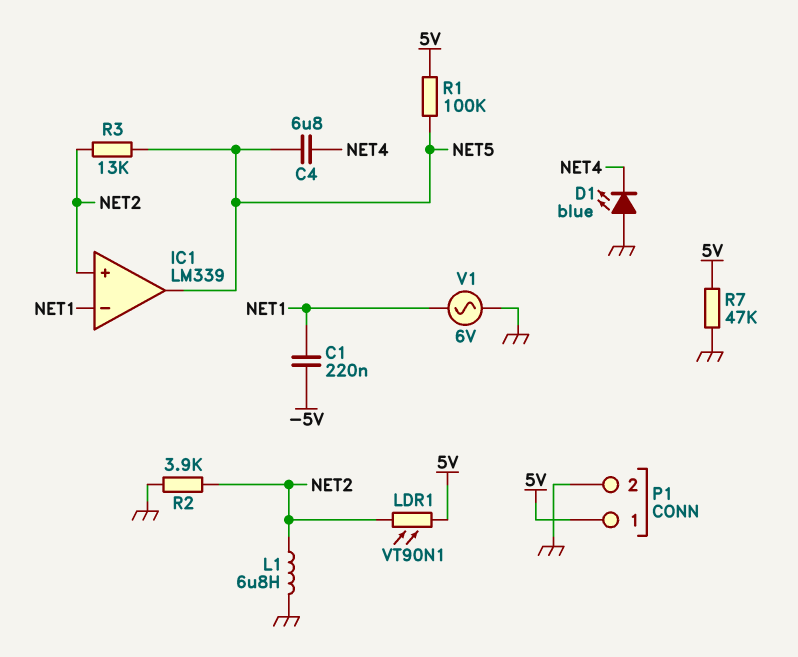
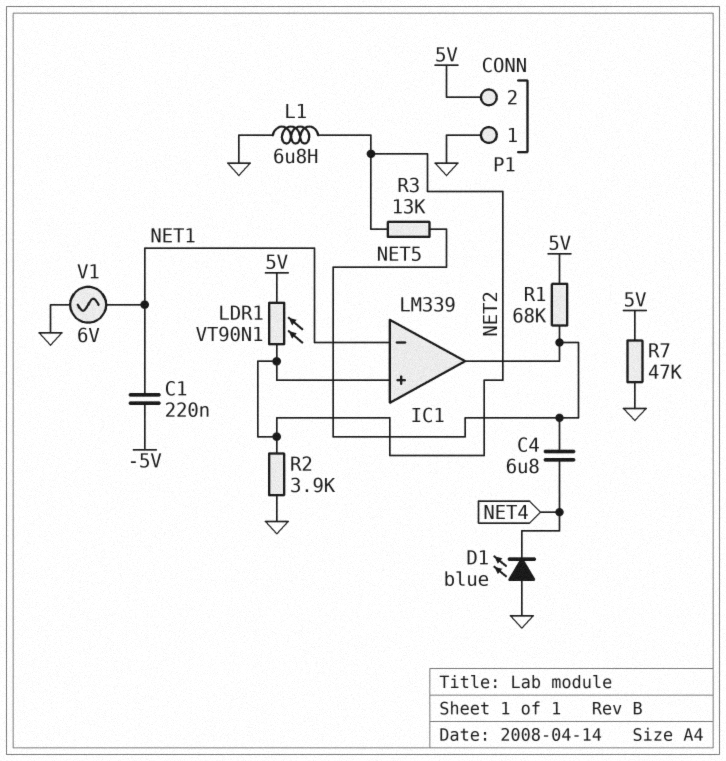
P1 pin 1: 5V -> GND
P1 pin 2: GND -> 5V
R1: 100k (5V, NET5) -> 68k (5V, NET5)

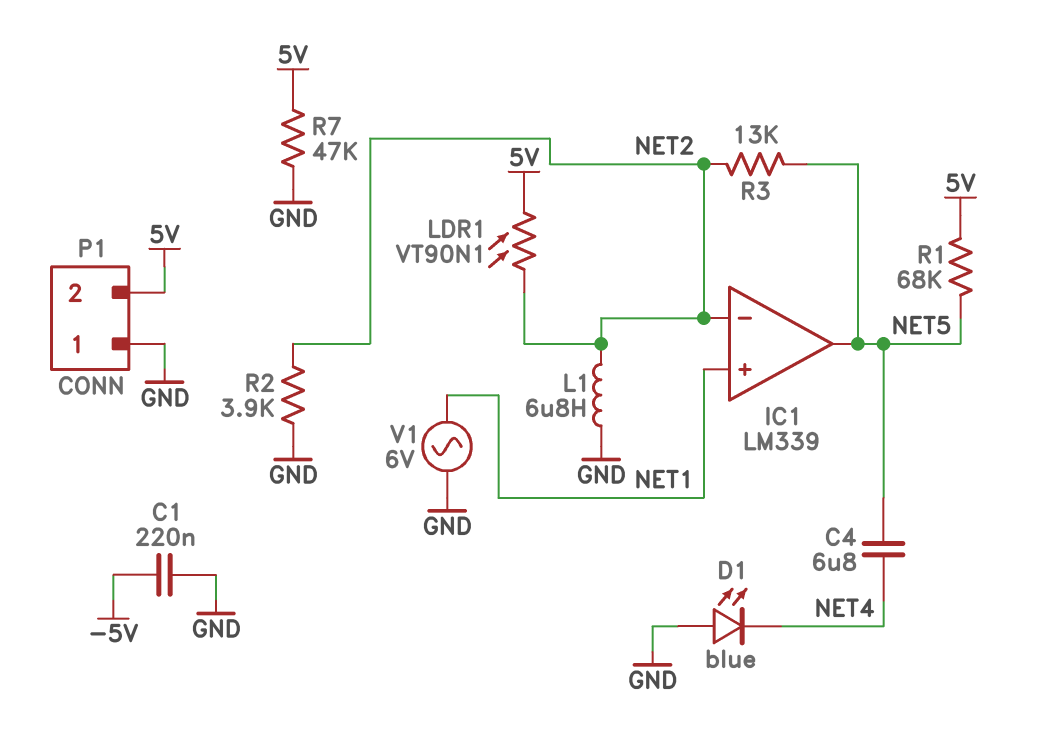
C1: 220nF (-5V, NET1) -> 220nF (-5V, GND)
IC1 pin in+: NET2 -> NET1
IC1 pin in-: NET1 -> NET2

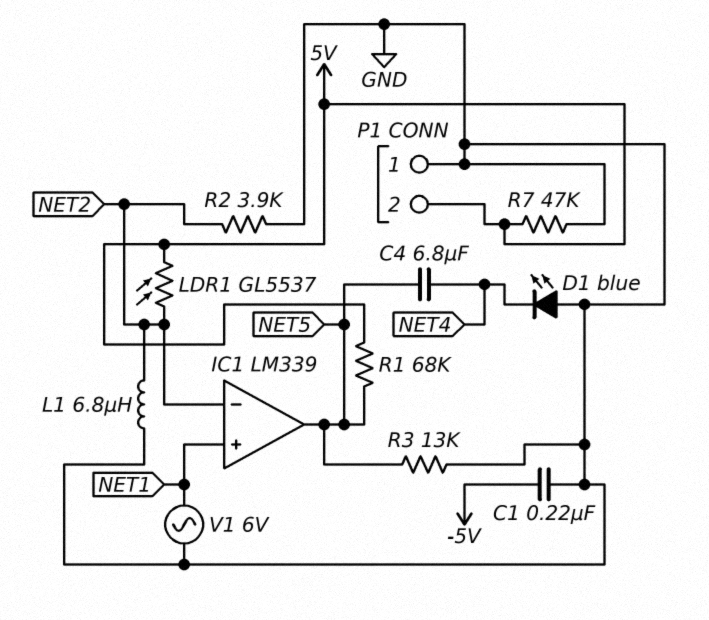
LDR1: VT90N1 (5V, NET2) -> GL5537 (5V, NET2)
R3: 13k (NET2, NET5) -> 13k (GND, NET5)

